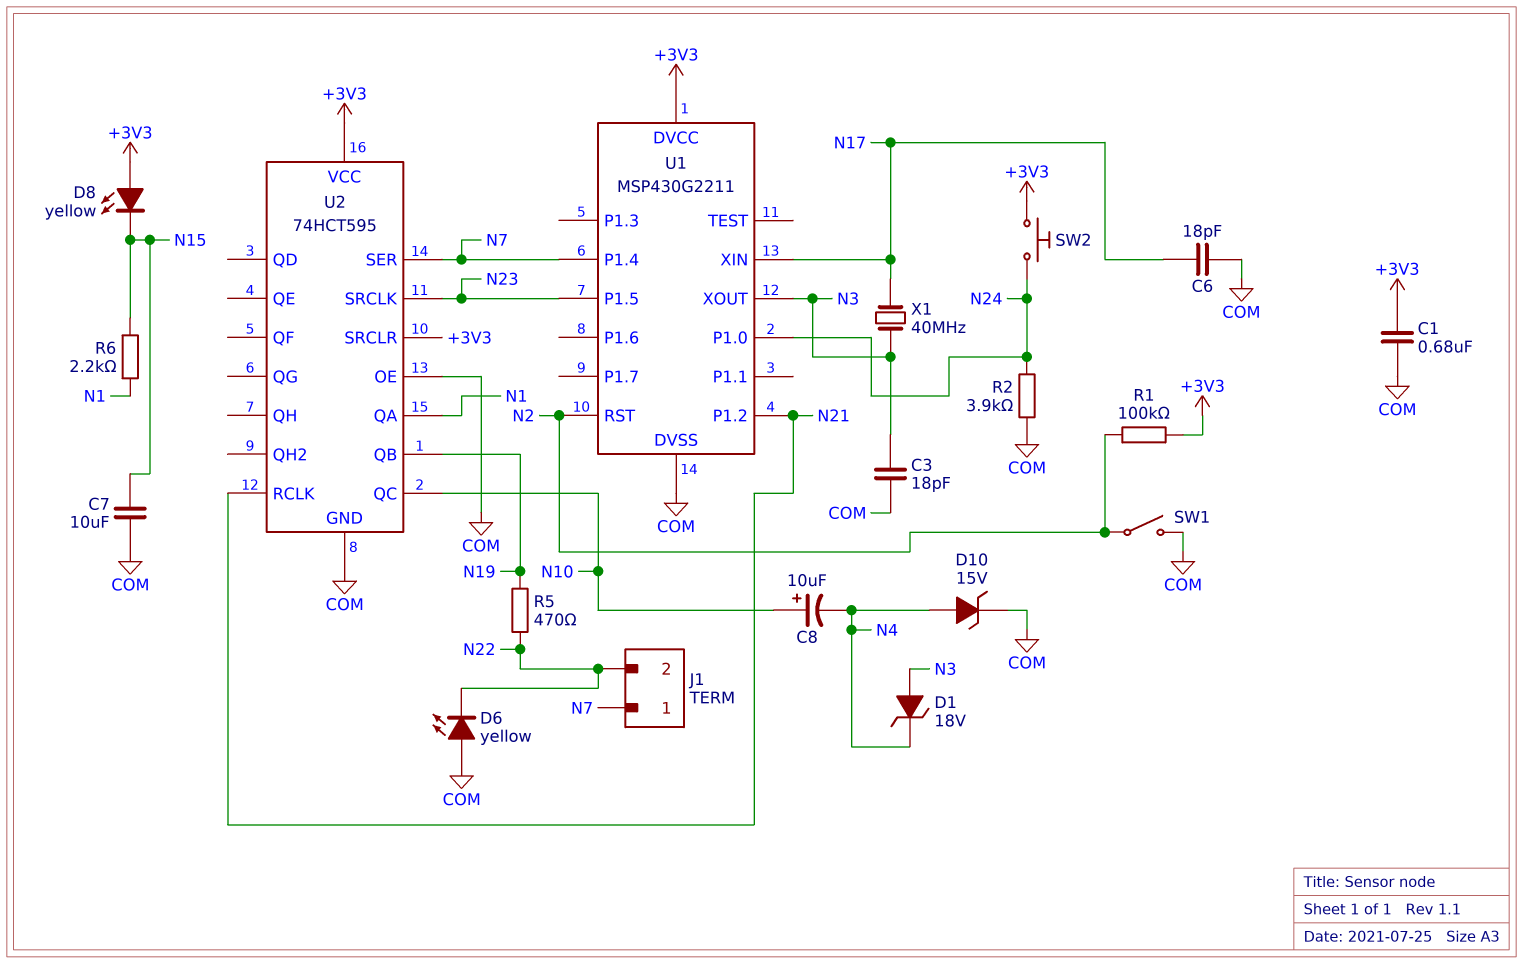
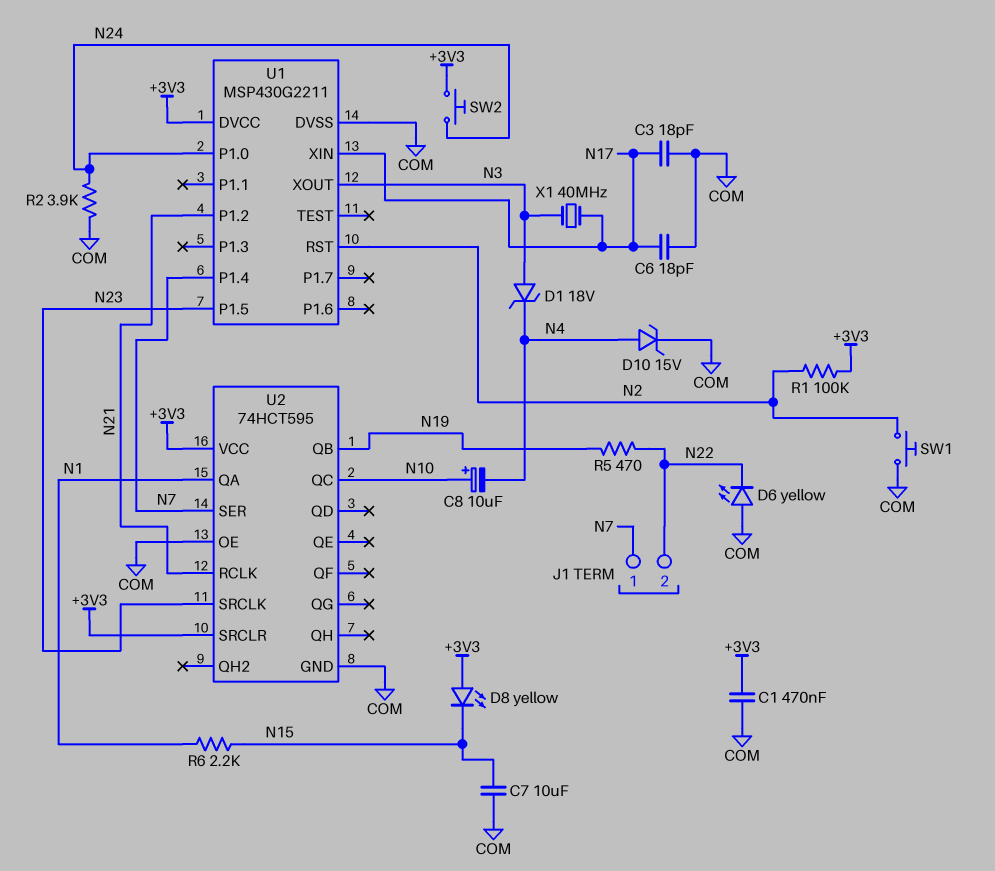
C1: 680nF (+3V3, COM) -> 470nF (+3V3, COM)
C3: 18pF (COM, N3) -> 18pF (COM, N17)
SW1: switch (COM, N2) -> button (COM, N2)

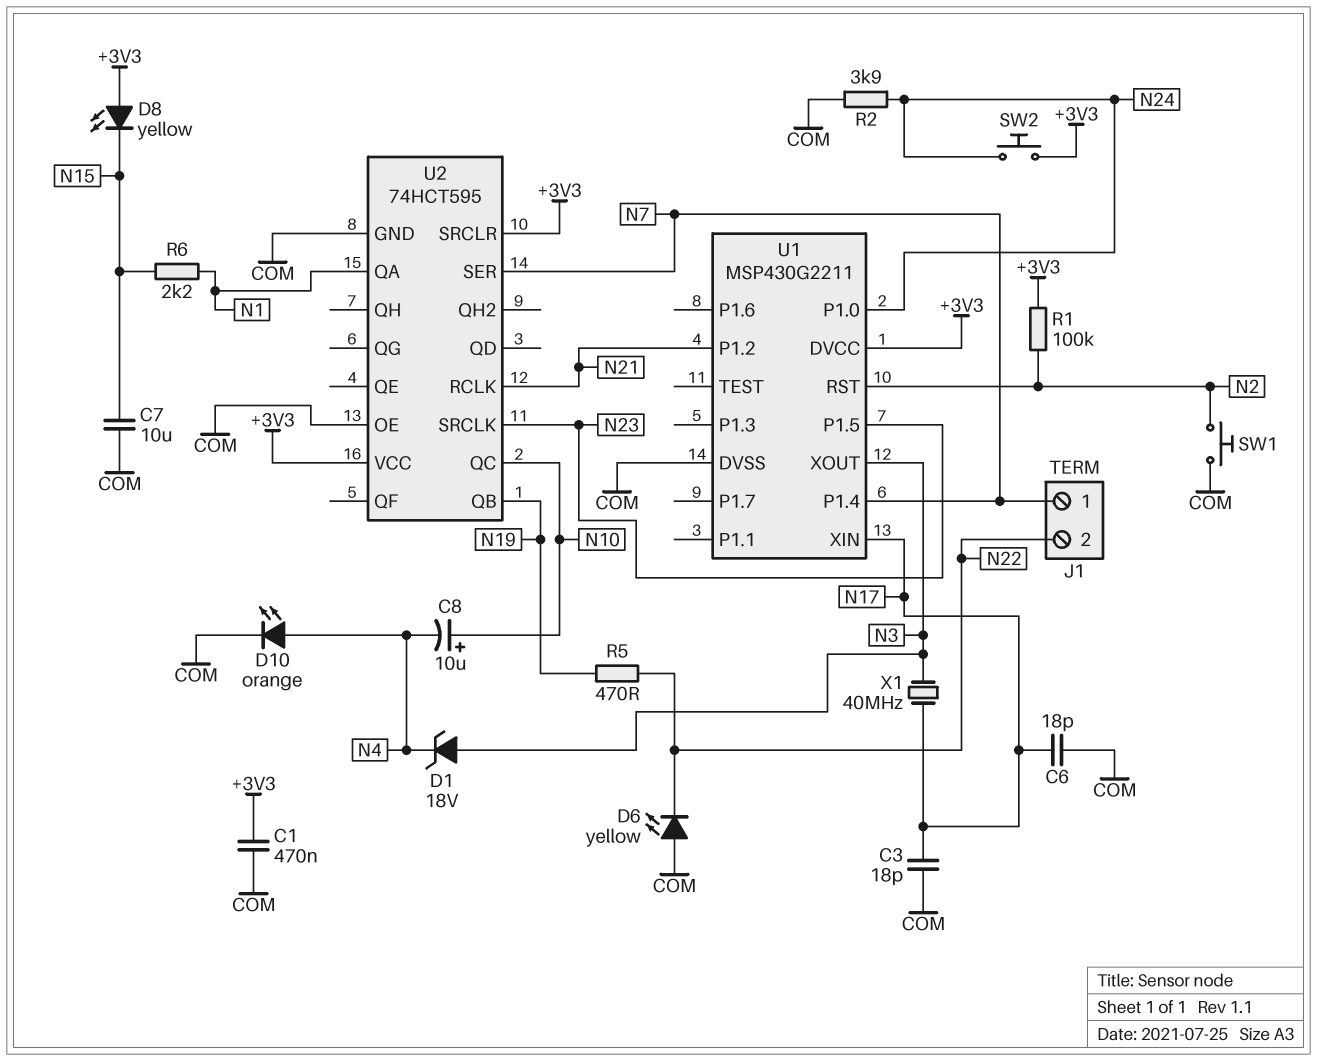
D10: zener 15V (A N4, K COM) -> LED orange (A N4, K COM)

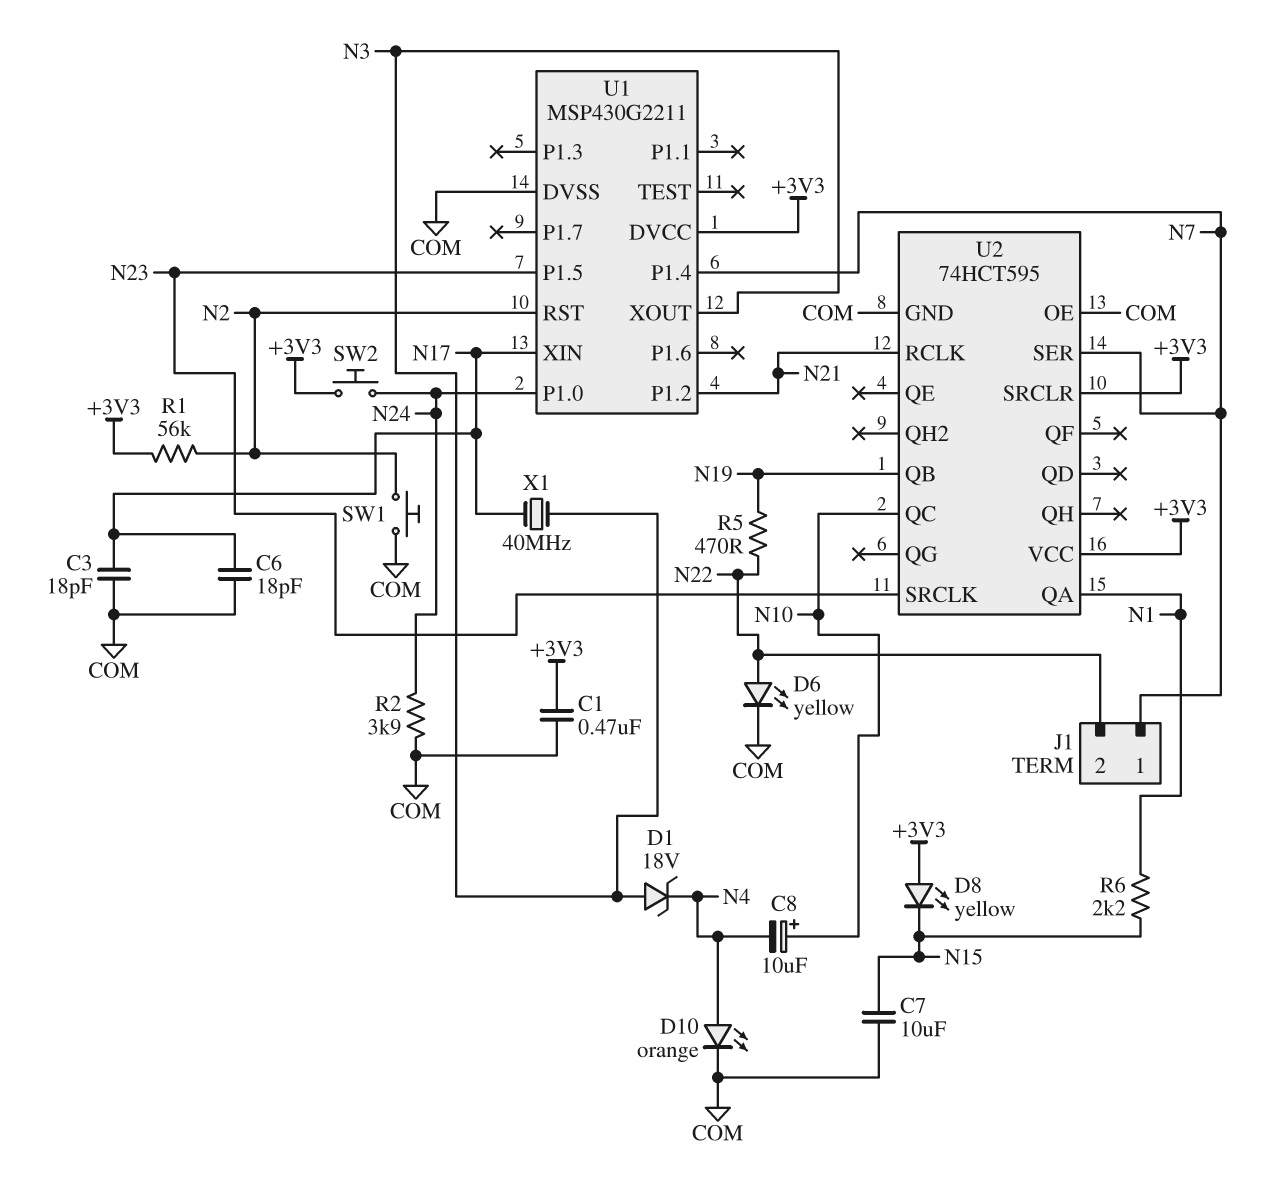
D6: LED yellow (A COM, K N22) -> LED yellow (A N22, K COM)
R1: 100k (+3V3, N2) -> 56k (+3V3, N2)

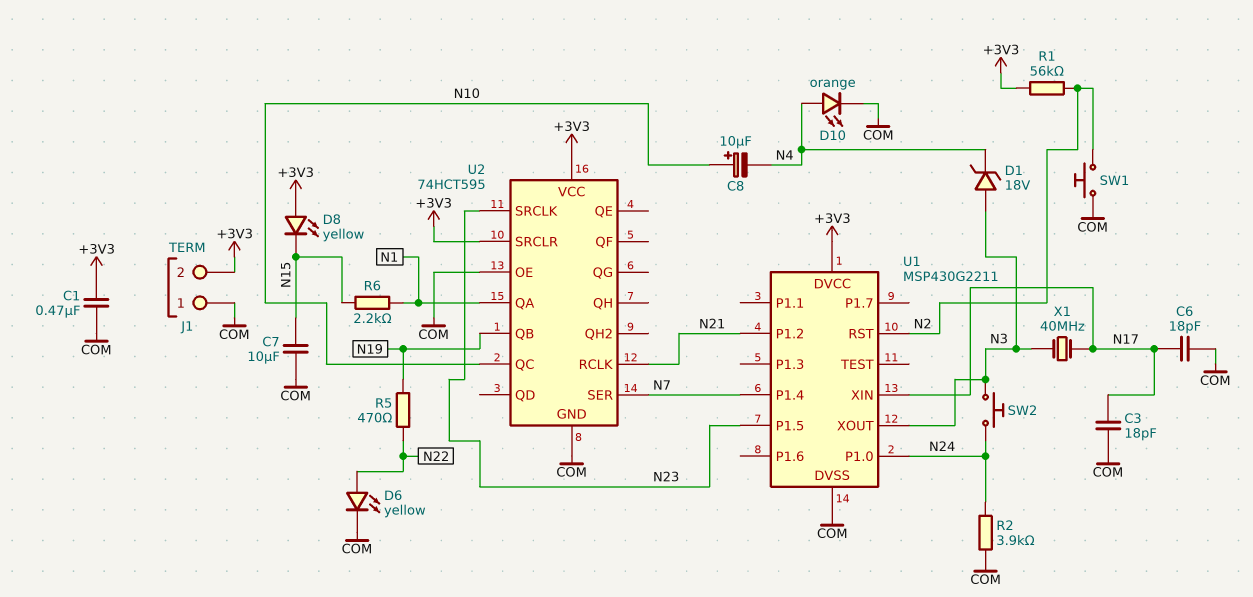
J1 pin 1: N7 -> COM
J1 pin 2: N22 -> +3V3
SW2: button (+3V3, N24) -> button (N3, N24)

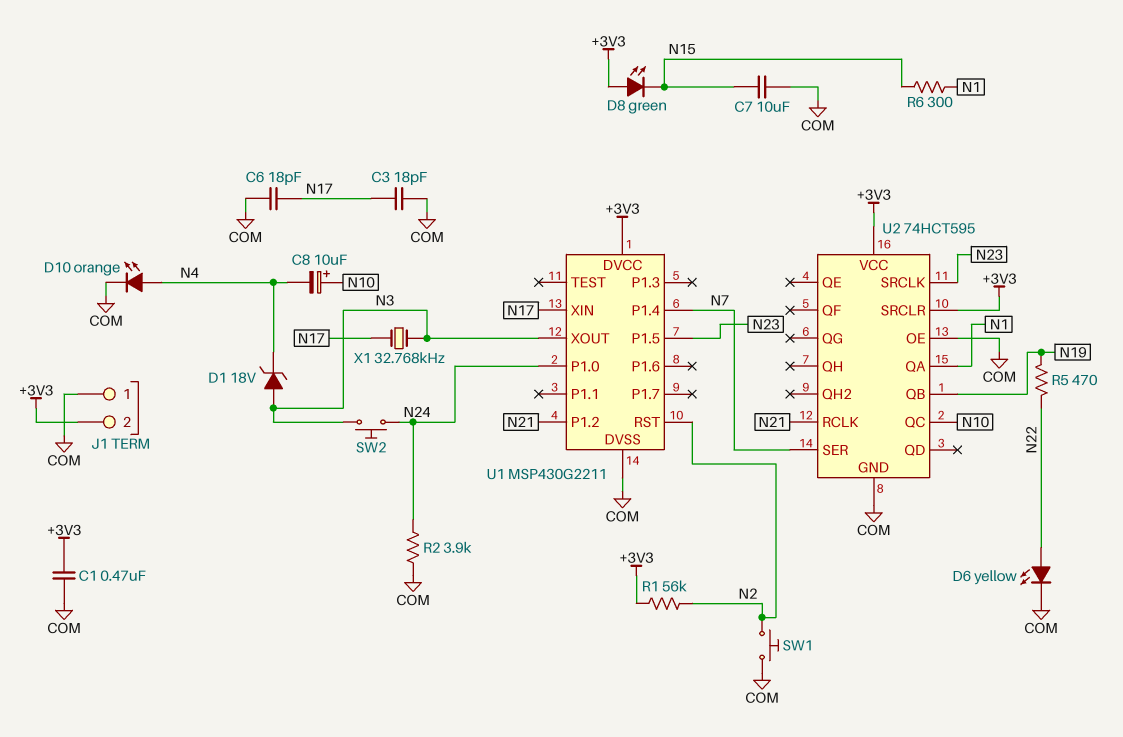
D8: LED yellow (A +3V3, K N15) -> LED green (A +3V3, K N15)
R6: 2.2k (N1, N15) -> 300 (N1, N15)
X1: 40MHz (N3, N17) -> 32.768kHz (N3, N17)

